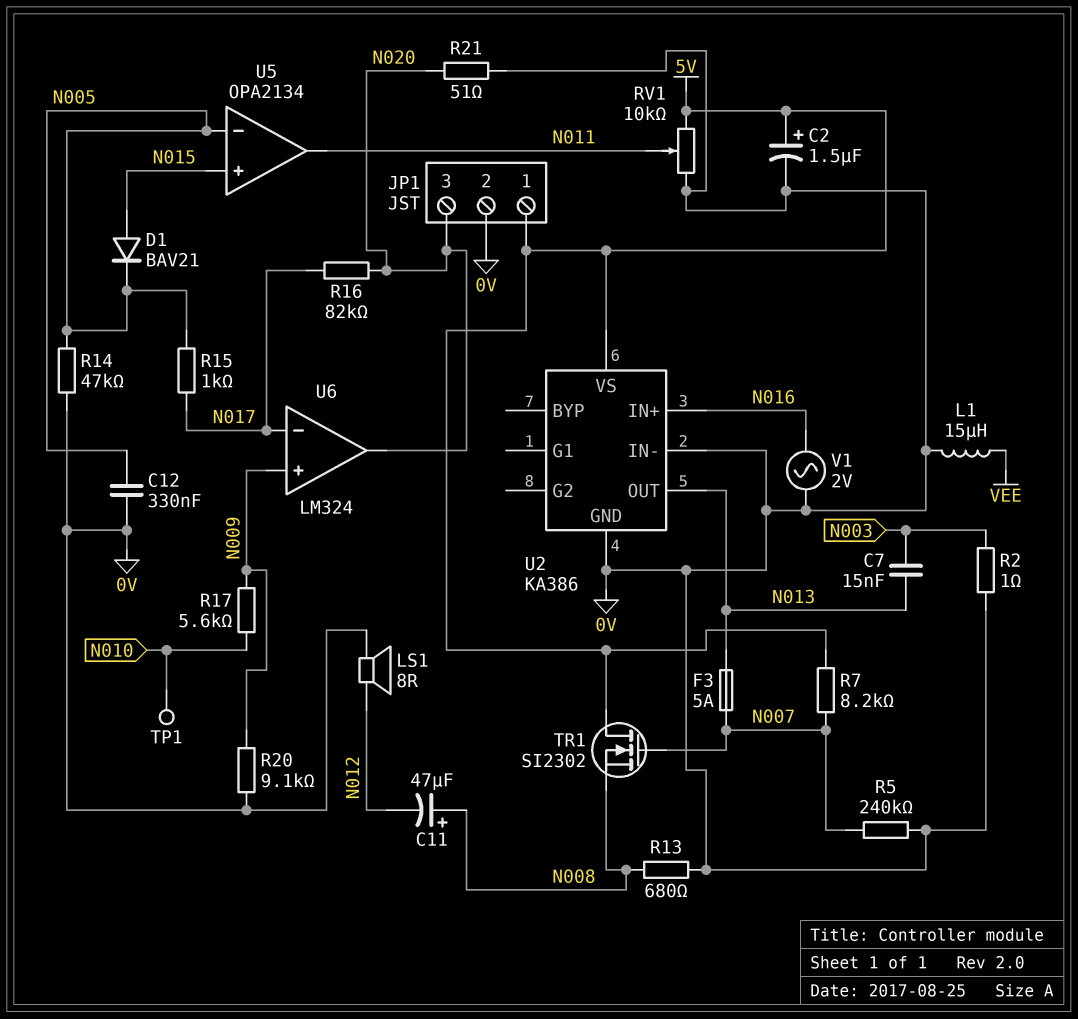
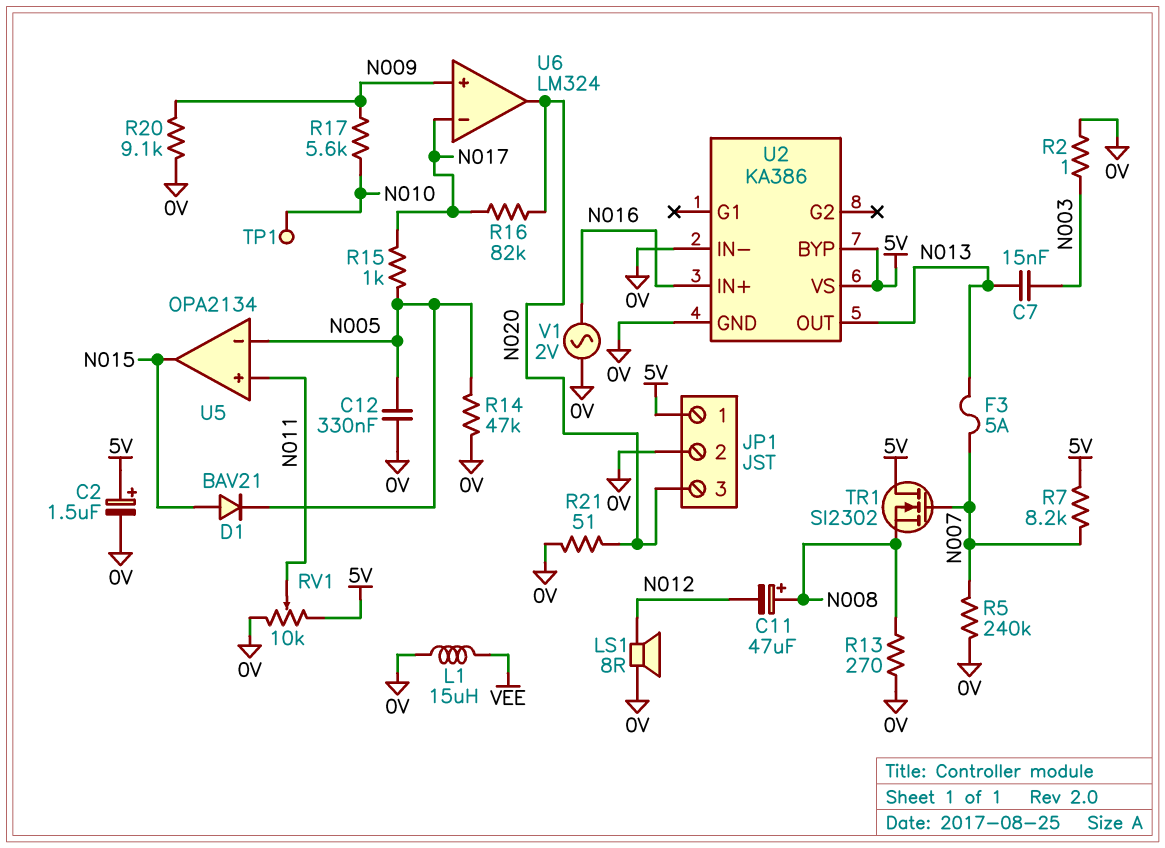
R13: 680 (0V, N008) -> 270 (0V, N008)
U2 pin BYP: none -> 5V
U5 pin in+: N015 -> N011
U5 pin out: N011 -> N015

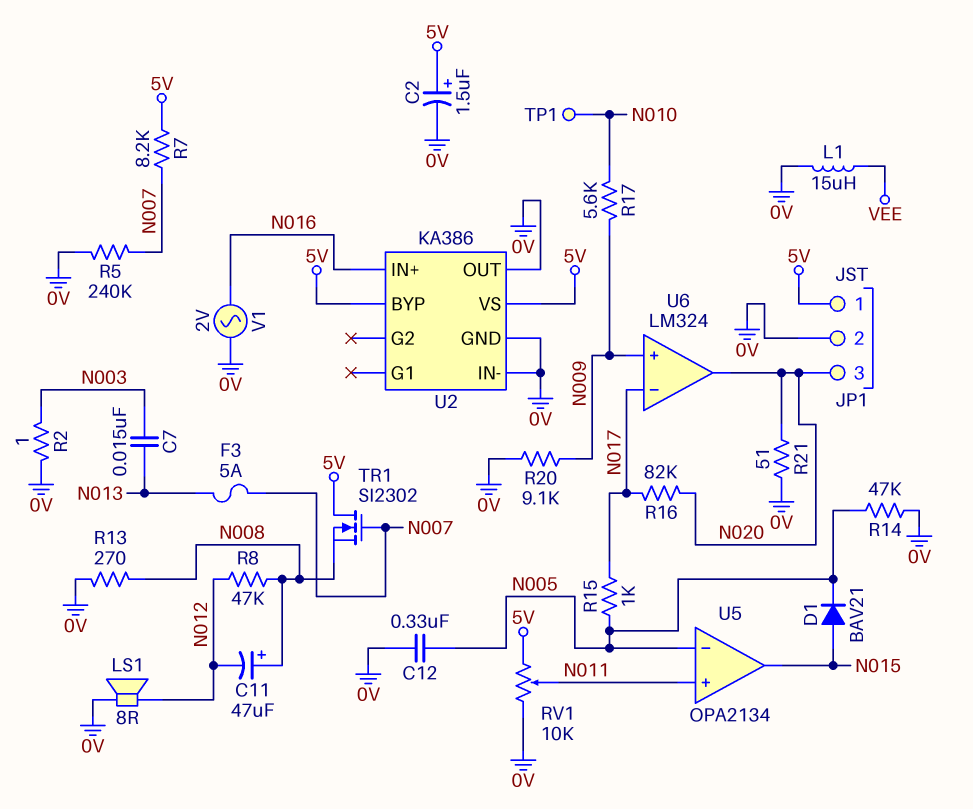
R8: none -> 47k (N008, N012)
U2 pin OUT: N013 -> 0V

